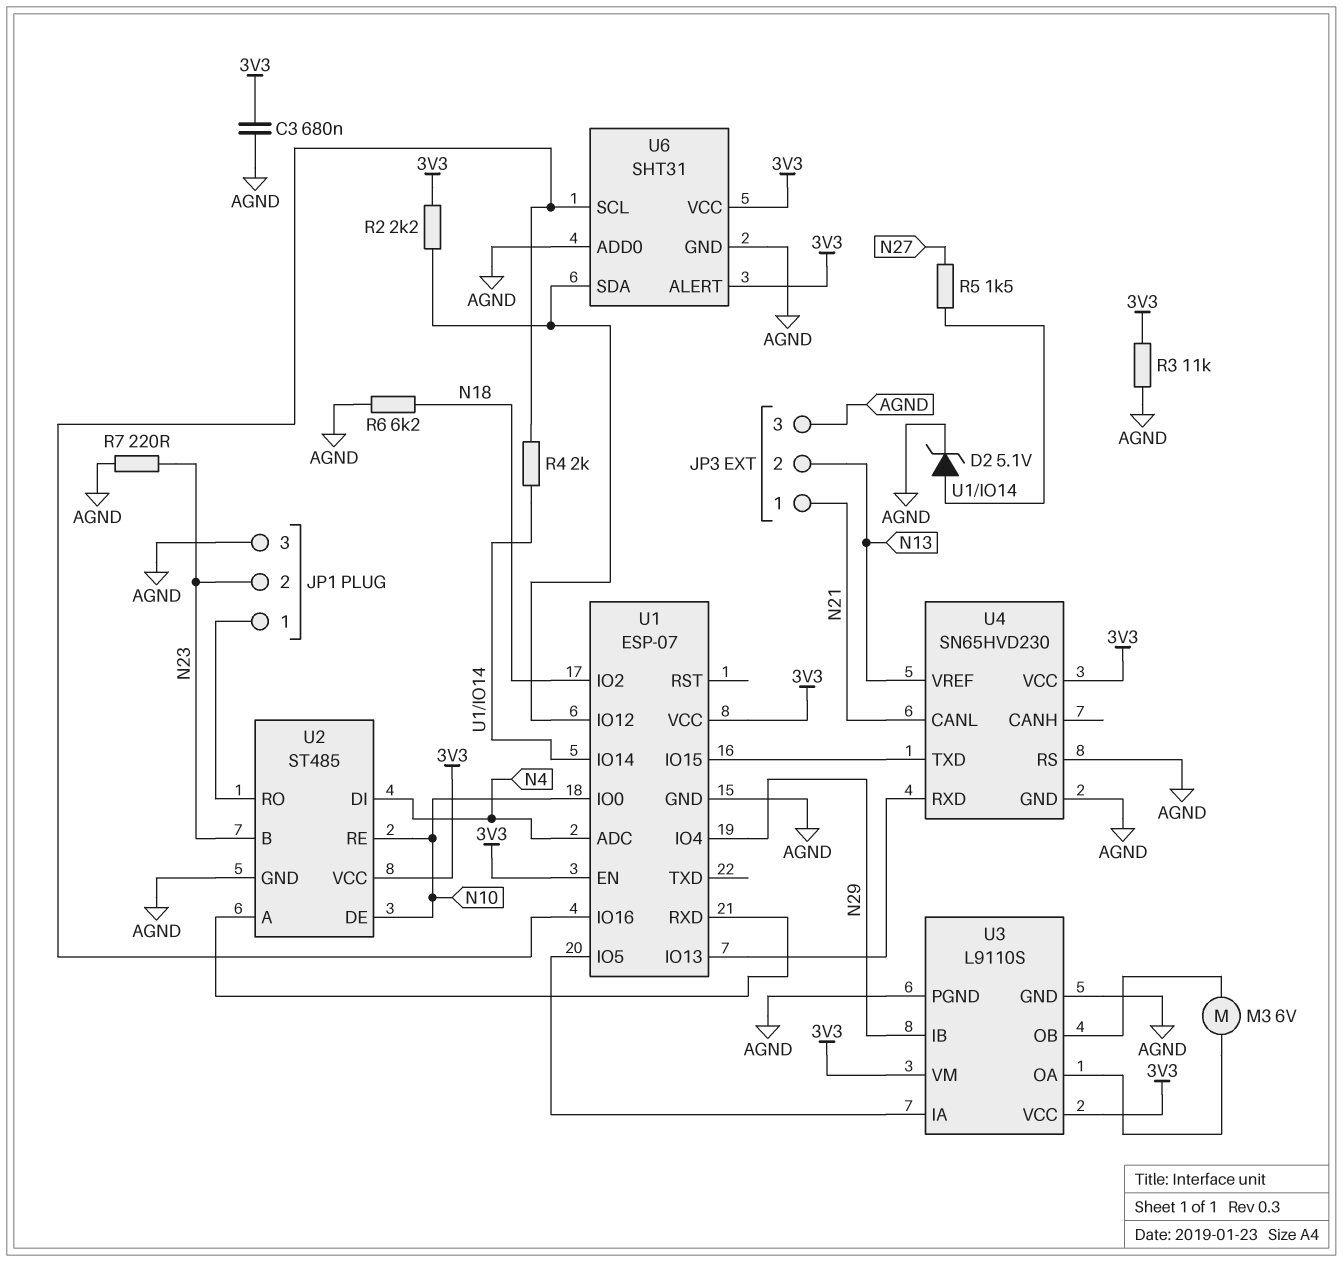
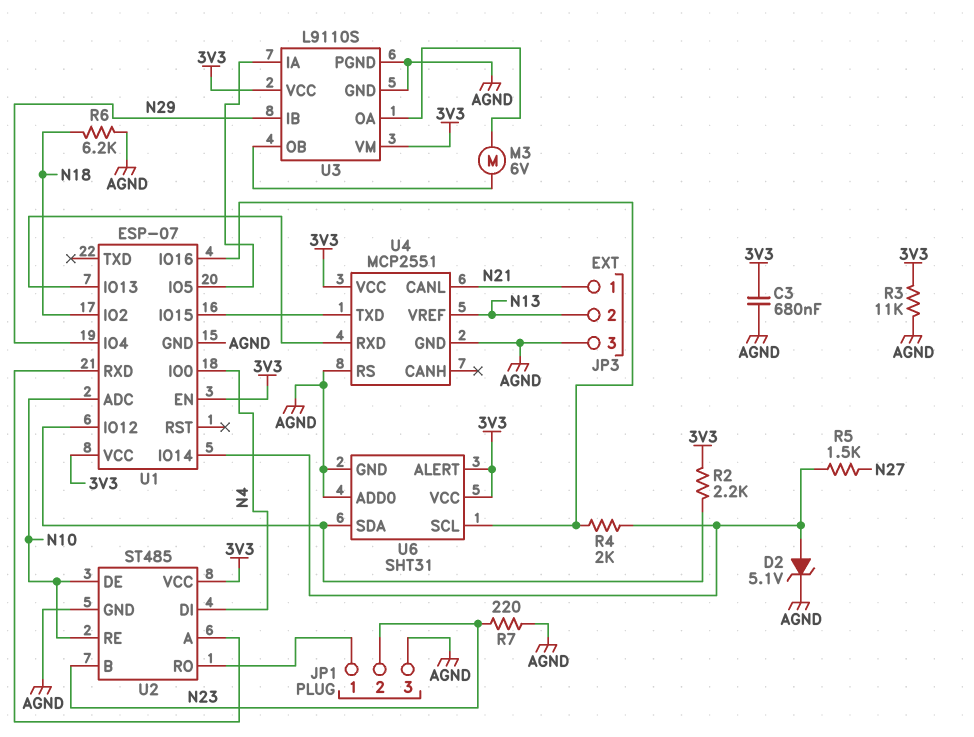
U1 pin ADC: N4 -> N10
U1 pin IO0: N10 -> N4
U4: SN65HVD230 -> MCP2551

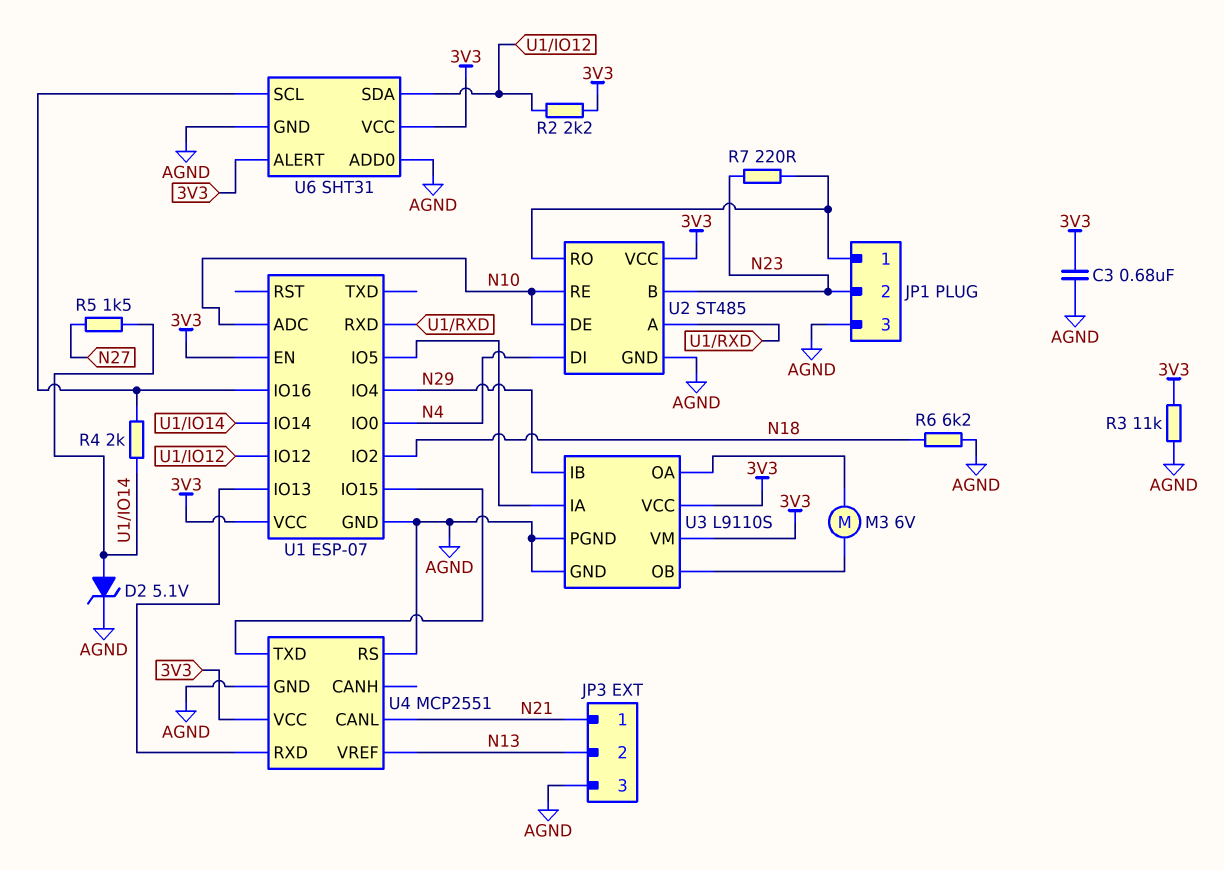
R7: 220 (AGND, N23) -> 220 (JP1/1, N23)

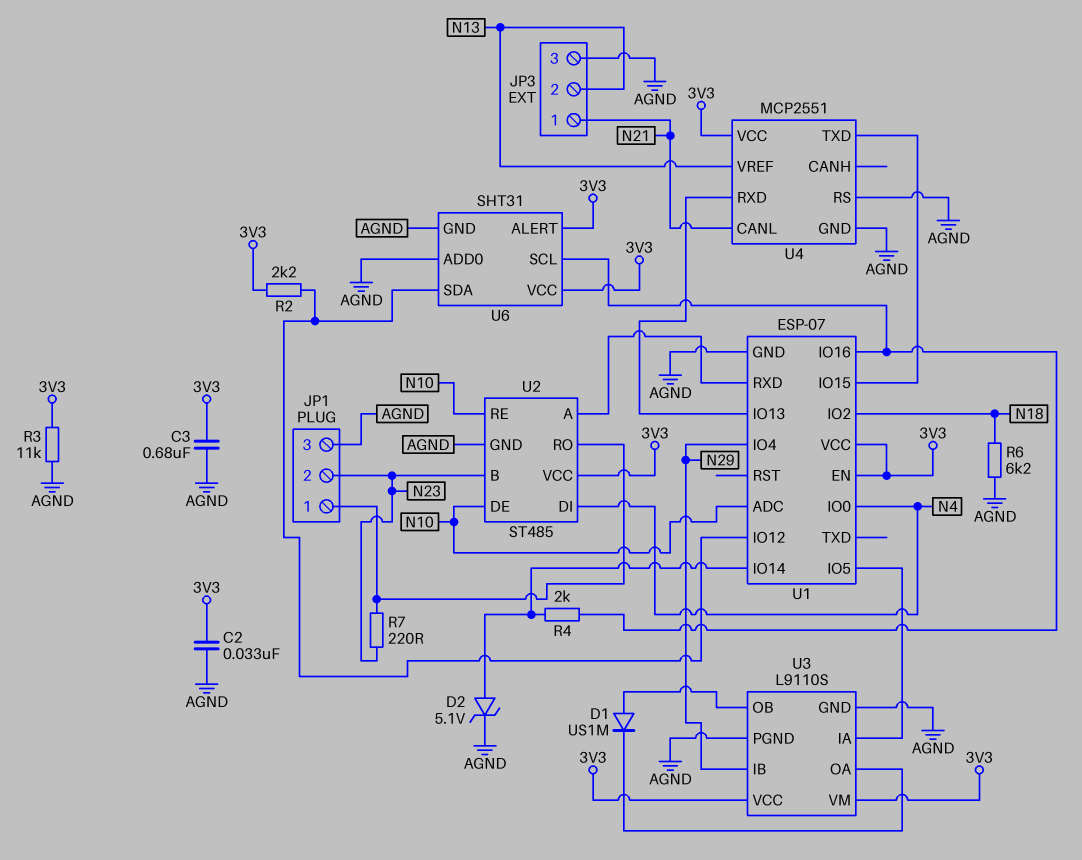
C2: none -> 33nF (3V3, AGND)
D1: none -> diode US1M (A U3/OB, K U3/OA)
M3: motor 6V (U3/OA, U3/OB) -> none
R5: 1.5k (N27, U1/IO14) -> none

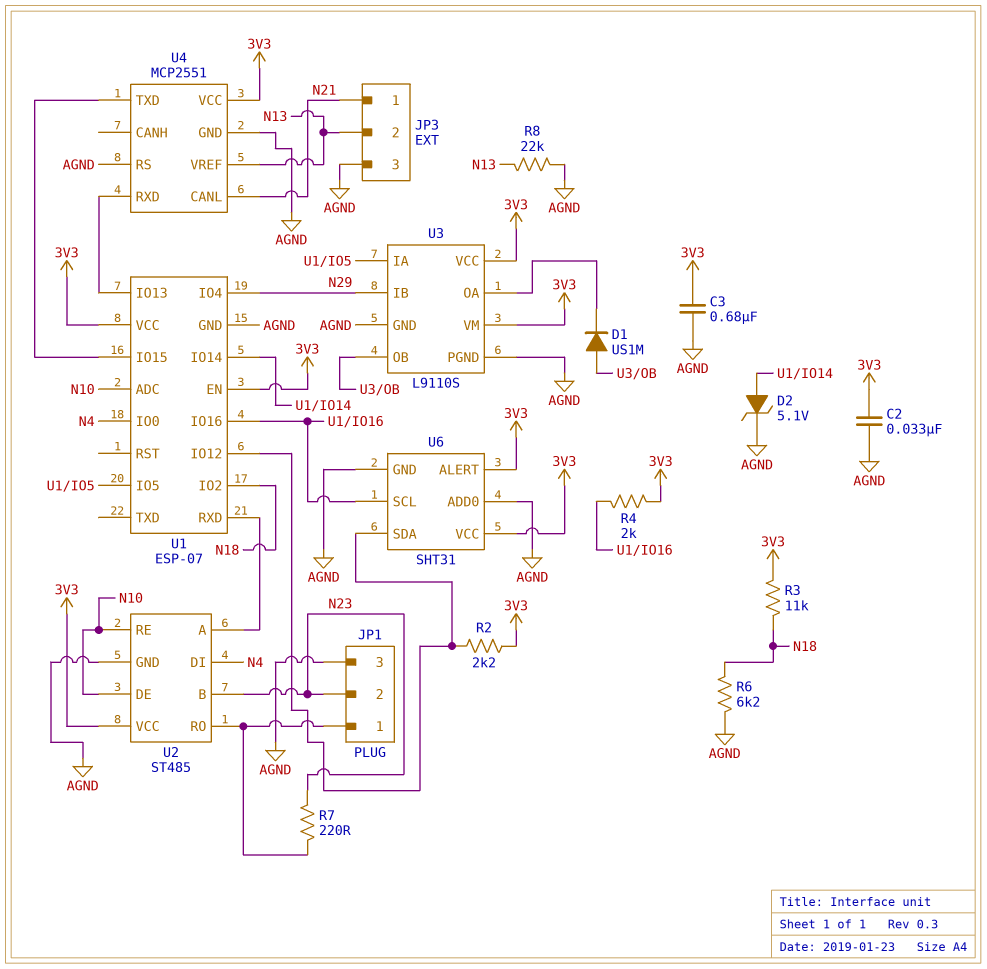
R3: 11k (3V3, AGND) -> 11k (3V3, N18)
R4: 2k (U1/IO14, U1/IO16) -> 2k (3V3, U1/IO16)
R8: none -> 22k (AGND, N13)

